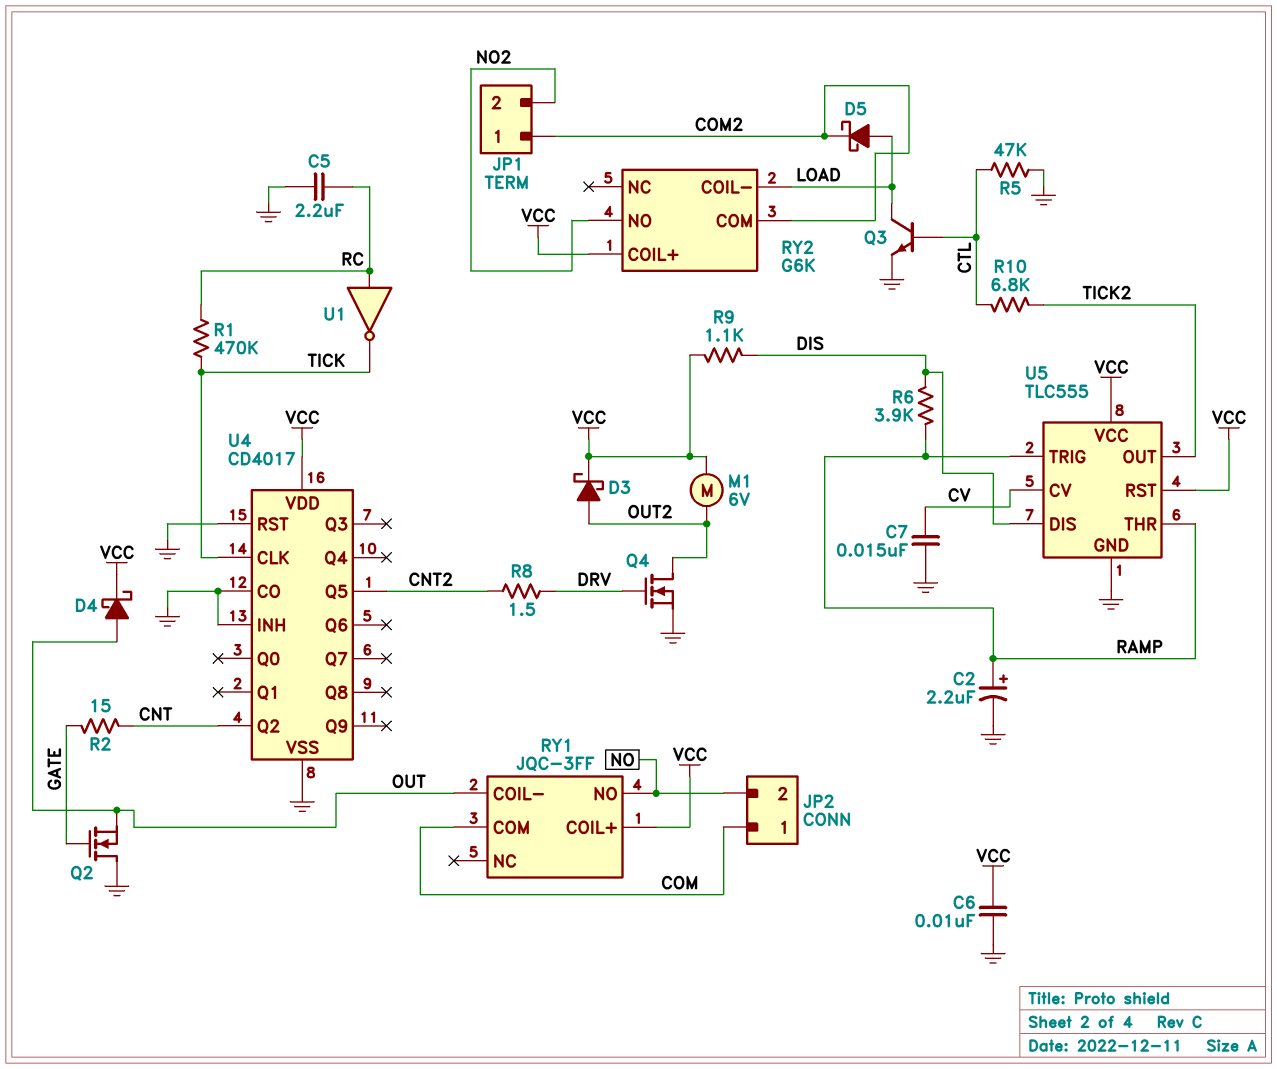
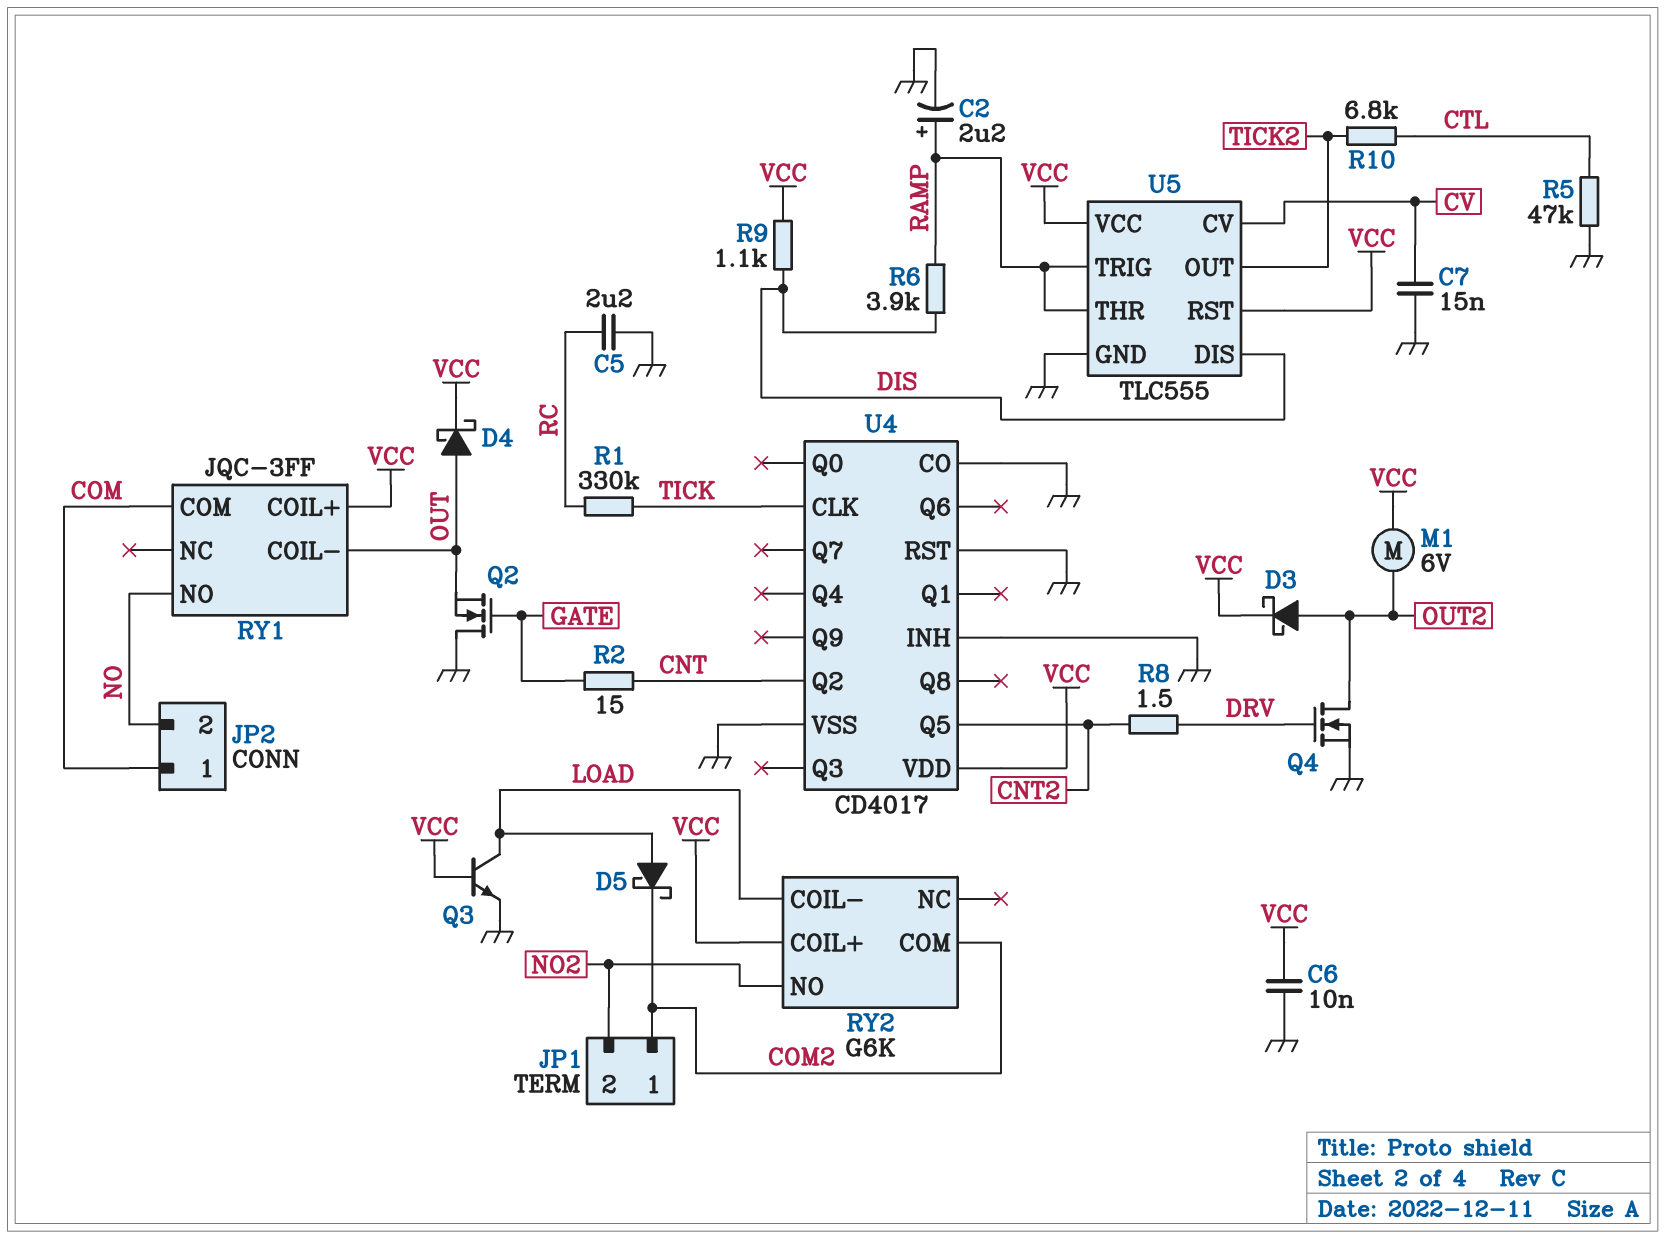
Q3: NPN (B CTL, C LOAD, E GND) -> NPN (B VCC, C LOAD, E GND)
R1: 470k (RC, TICK) -> 330k (RC, TICK)
U1: NOT (in RC, out TICK) -> none

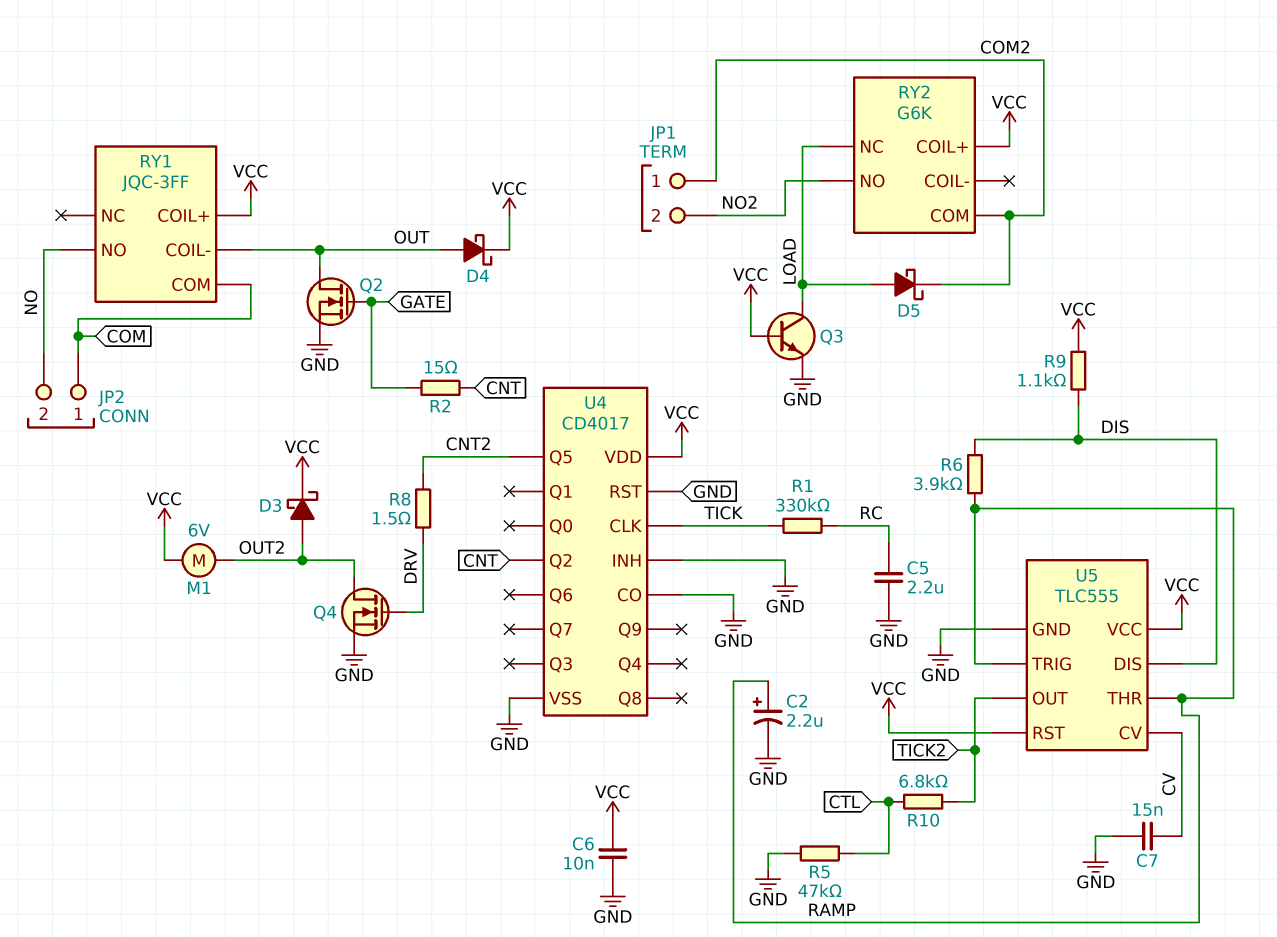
Q2: NMOS (G GATE, D GND, S OUT) -> NMOS (G GATE, D OUT, S GND)
RY2 pin COIL-: LOAD -> none
RY2 pin NC: none -> LOAD

